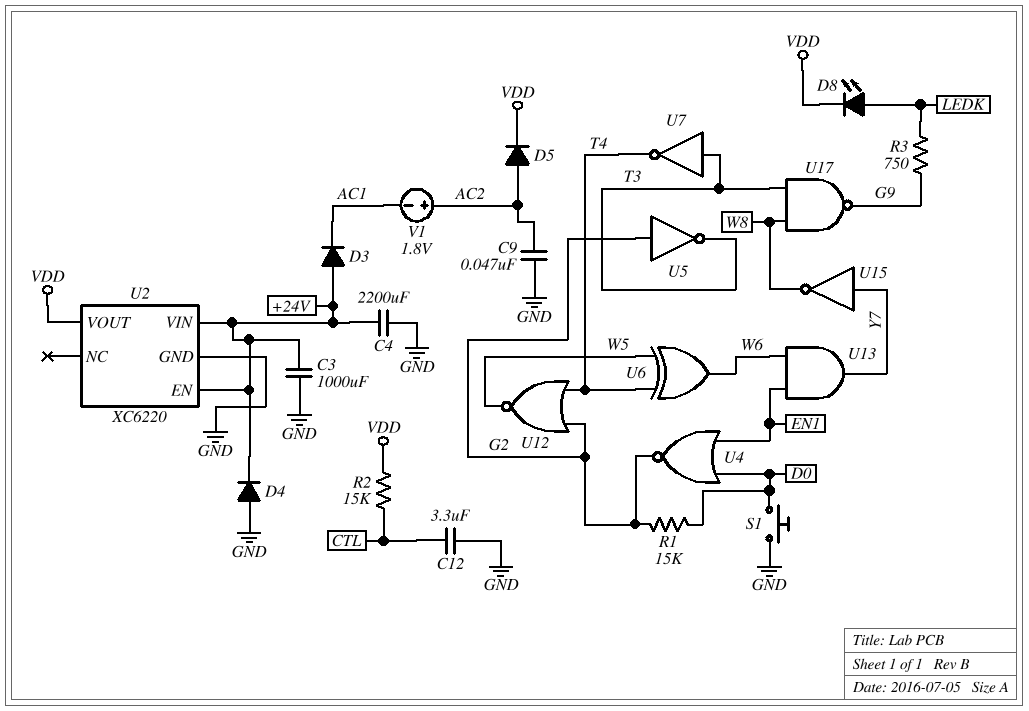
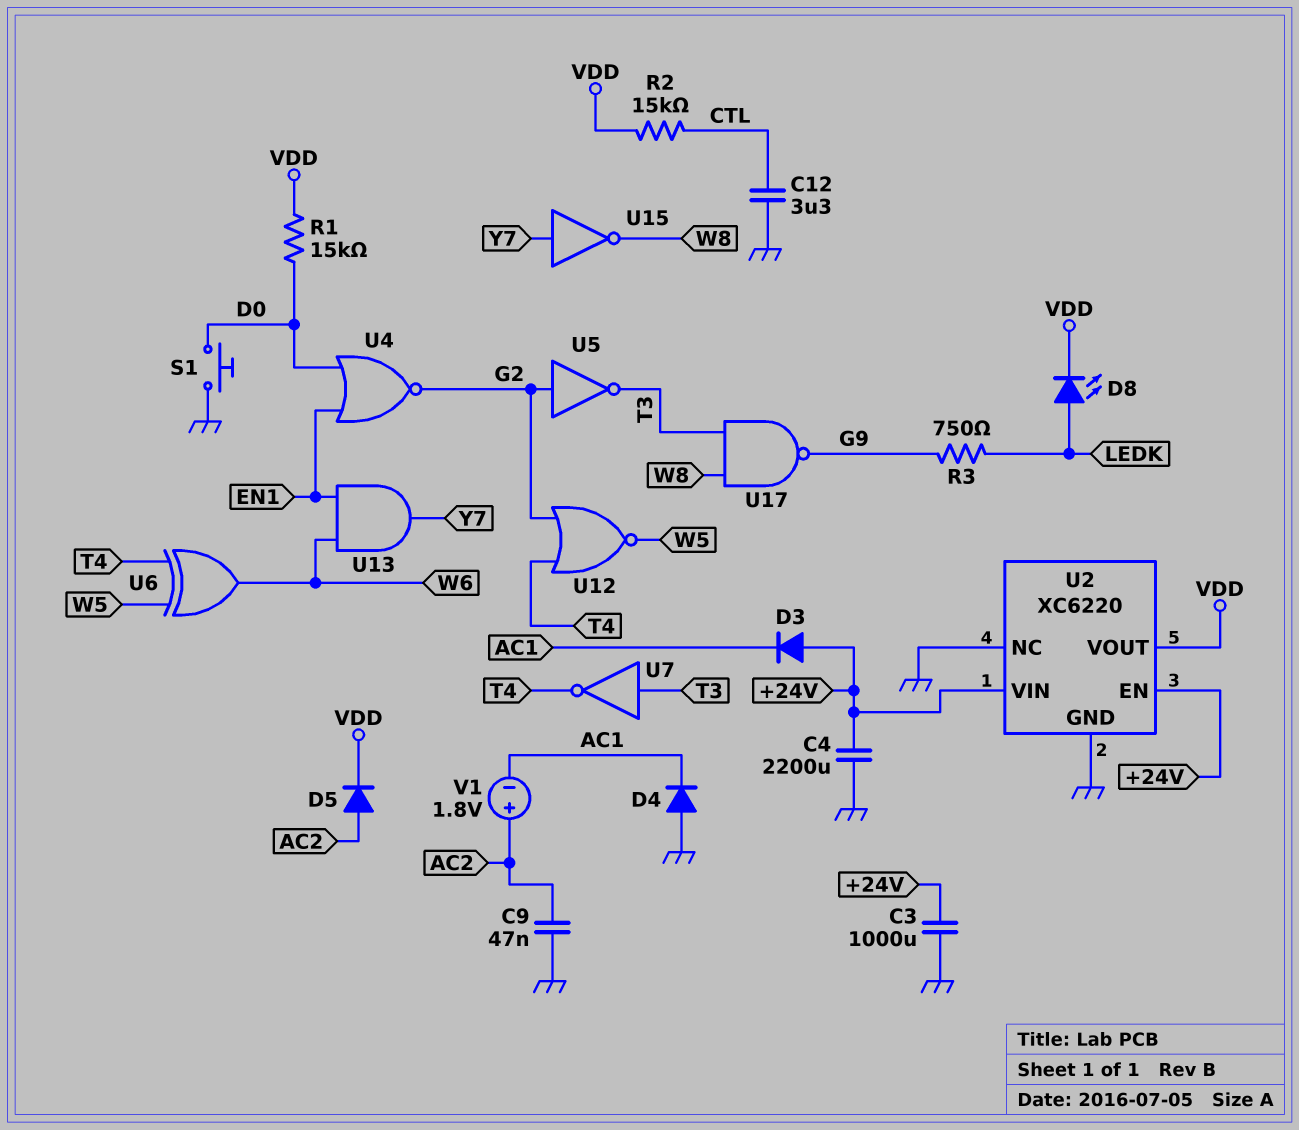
D4: diode (A GND, K +24V) -> diode (A GND, K AC1)
R1: 15k (D0, G2) -> 15k (D0, VDD)
U2 pin NC: none -> GND

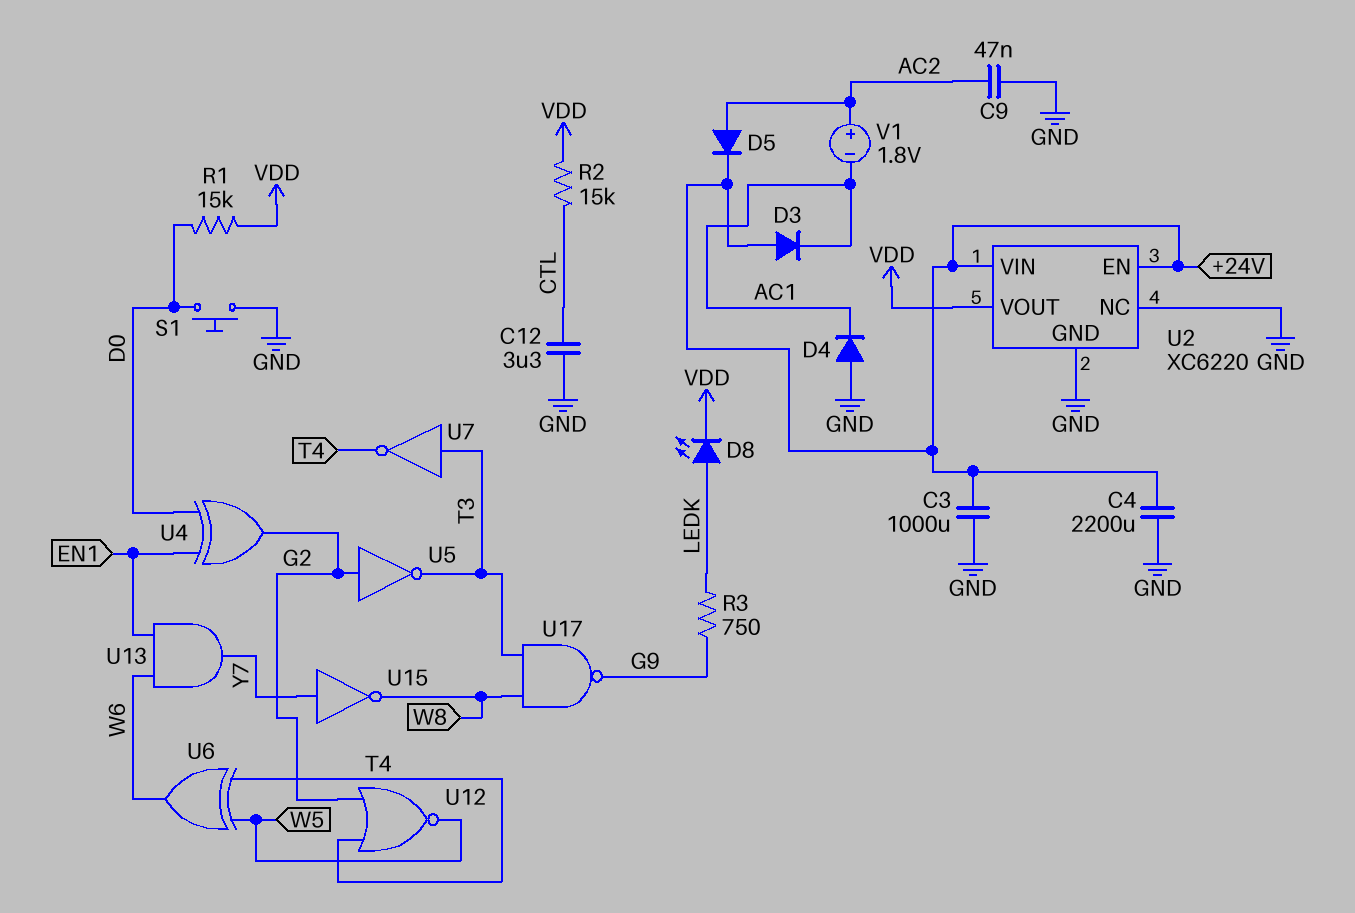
D5: diode (A AC2, K VDD) -> diode (A AC2, K +24V)
U4: NOR (in D0, in EN1, out G2) -> XOR (in D0, in EN1, out G2)

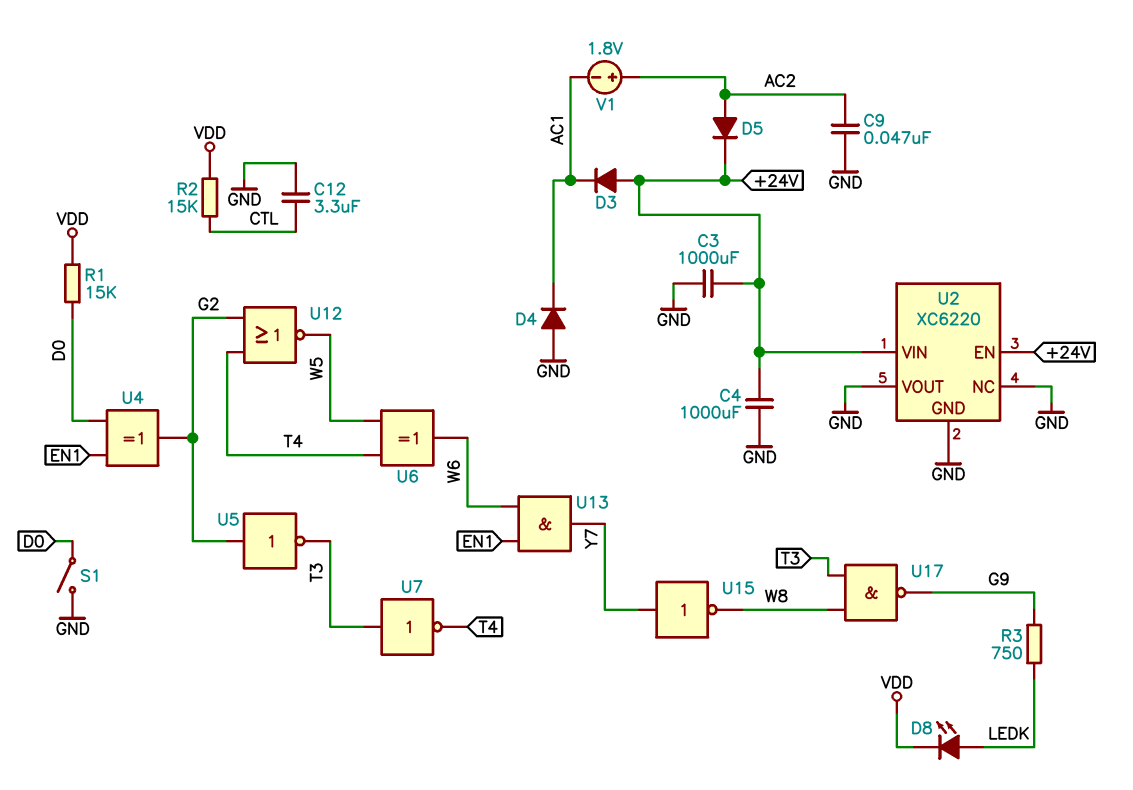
C4: 2200uF (+24V, GND) -> 1000uF (+24V, GND)
S1: button (D0, GND) -> switch (D0, GND)
U2 pin VOUT: VDD -> GND

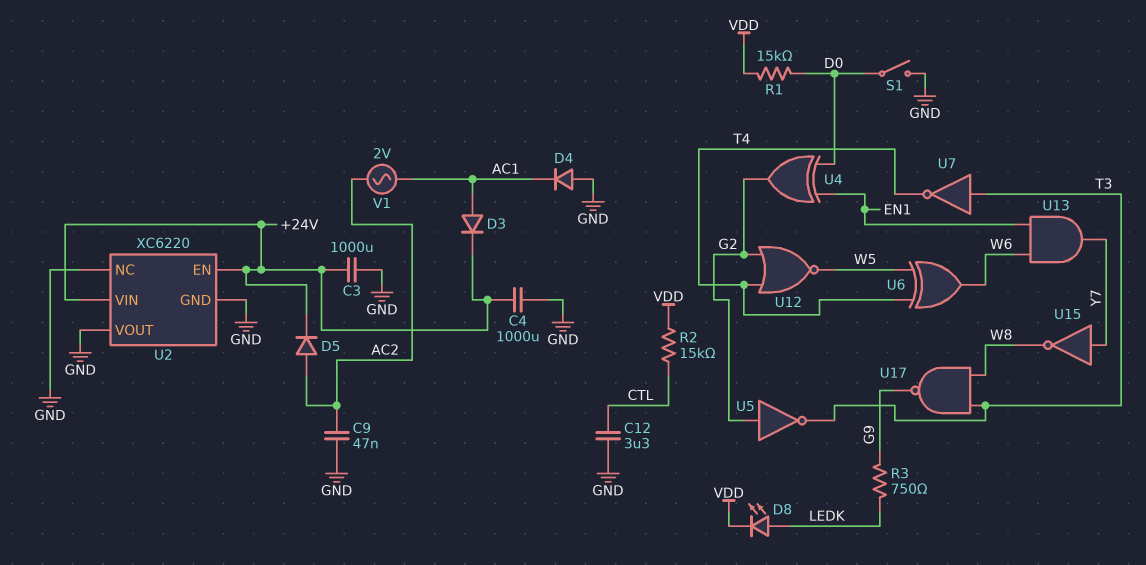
D3: diode (A +24V, K AC1) -> diode (A AC1, K +24V)
V1: 1.8V (plus AC2, minus AC1) -> AC 2V (AC1, AC2)

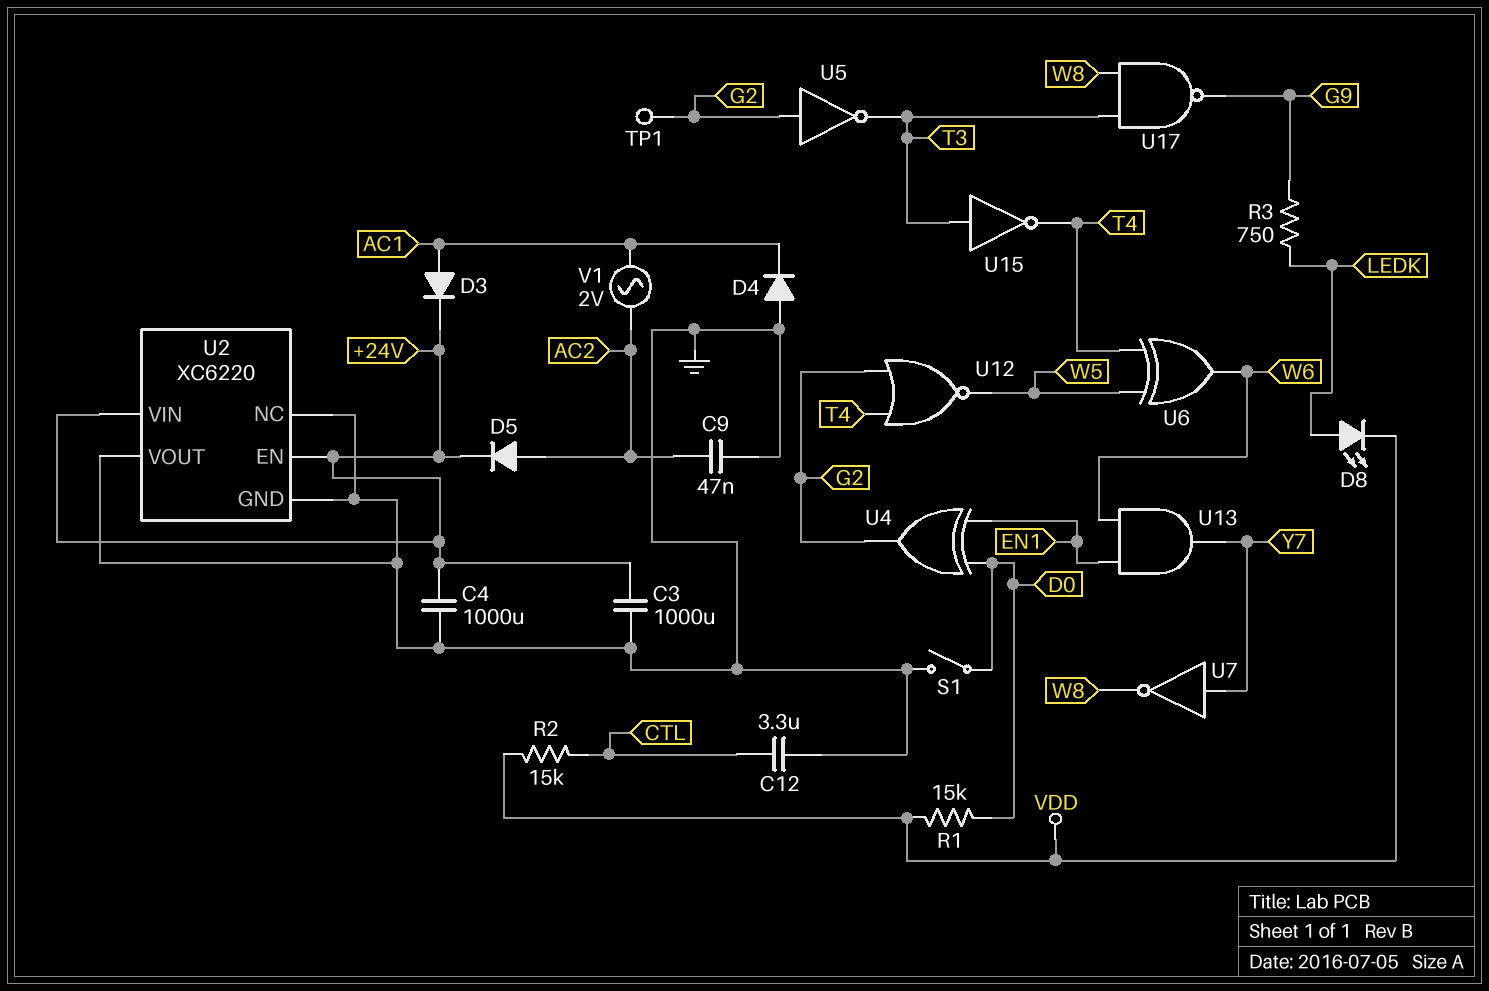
TP1: none -> test point (G2)
U7: NOT (in T3, out T4) -> NOT (in Y7, out W8)
U15: NOT (in Y7, out W8) -> NOT (in T3, out T4)

